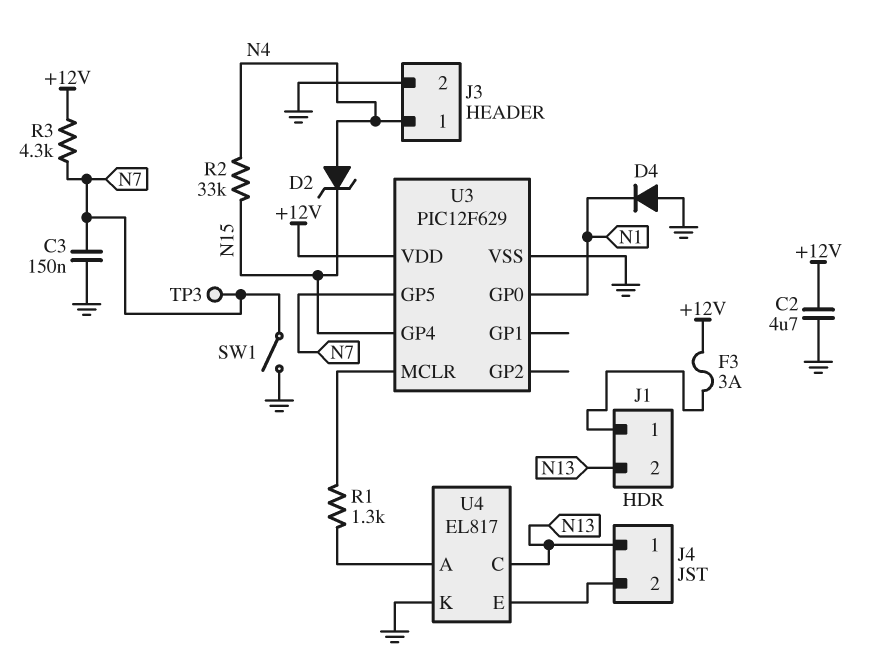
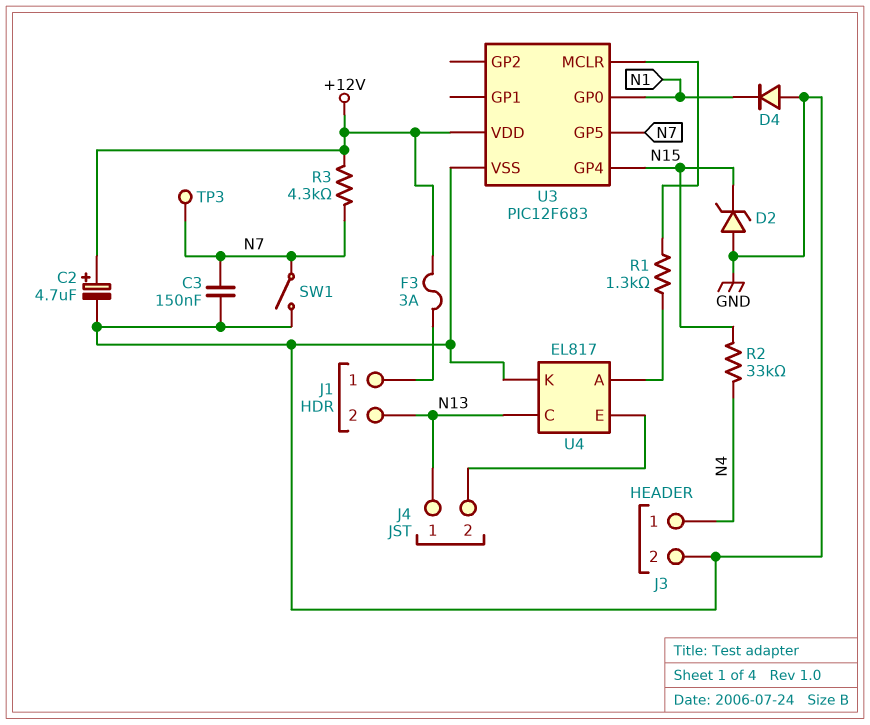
C2: 4.7uF (+12V, GND) -> 4.7uF (plus +12V, minus GND)
D2: zener (A N4, K N15) -> zener (A GND, K N15)
U3: PIC12F629 -> PIC12F683

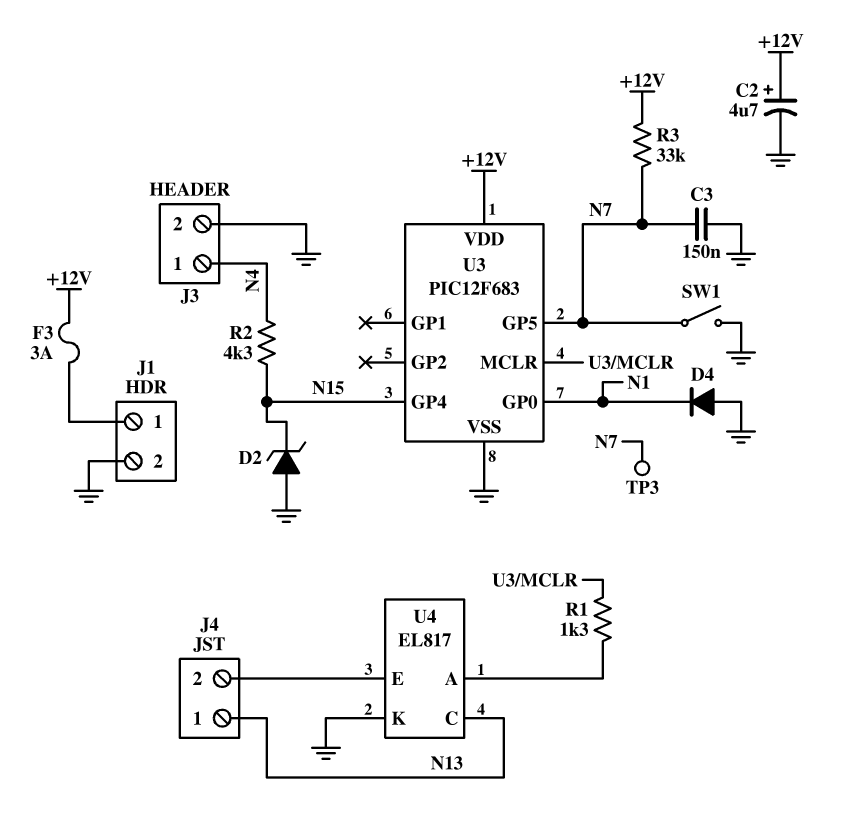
J1 pin 2: N13 -> GND
R2: 33k (N4, N15) -> 4.3k (N4, N15)
R3: 4.3k (+12V, N7) -> 33k (+12V, N7)

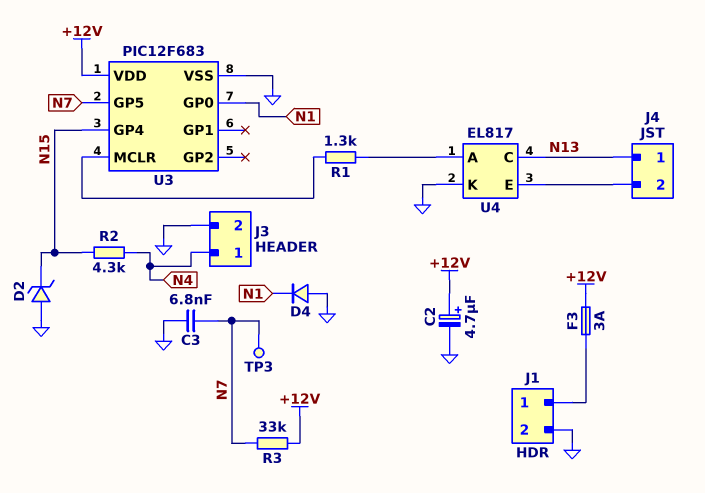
C3: 150nF (GND, N7) -> 6.8nF (GND, N7)
SW1: switch (GND, N7) -> none

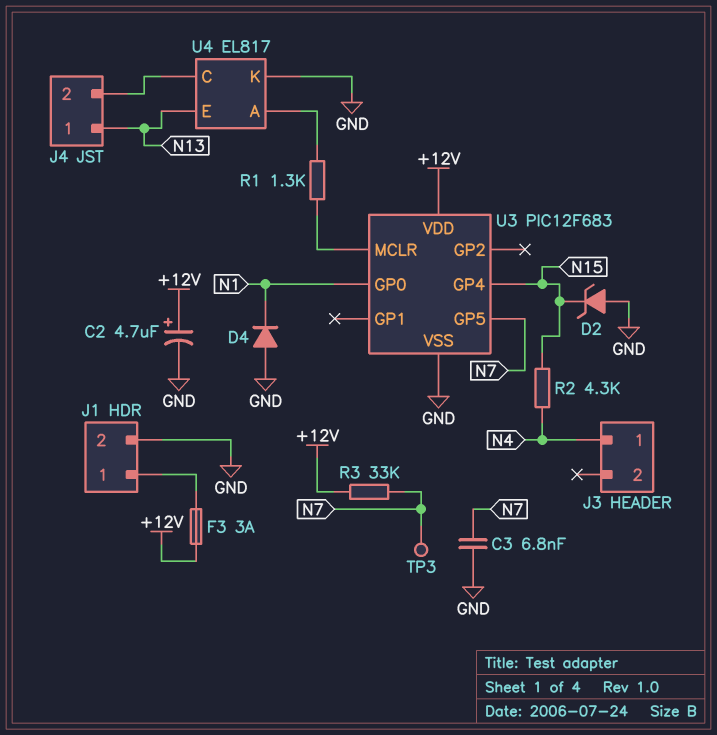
J3 pin 2: GND -> none
U4 pin C: N13 -> J4/2
U4 pin E: J4/2 -> N13

